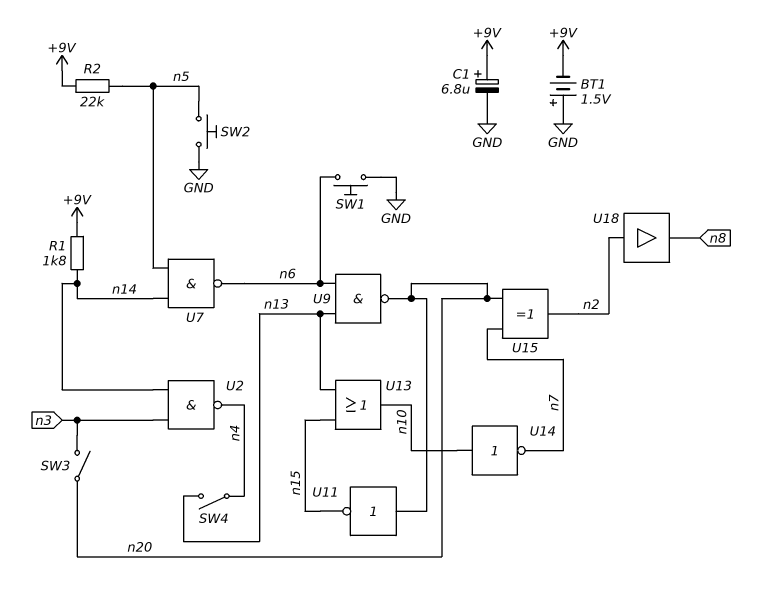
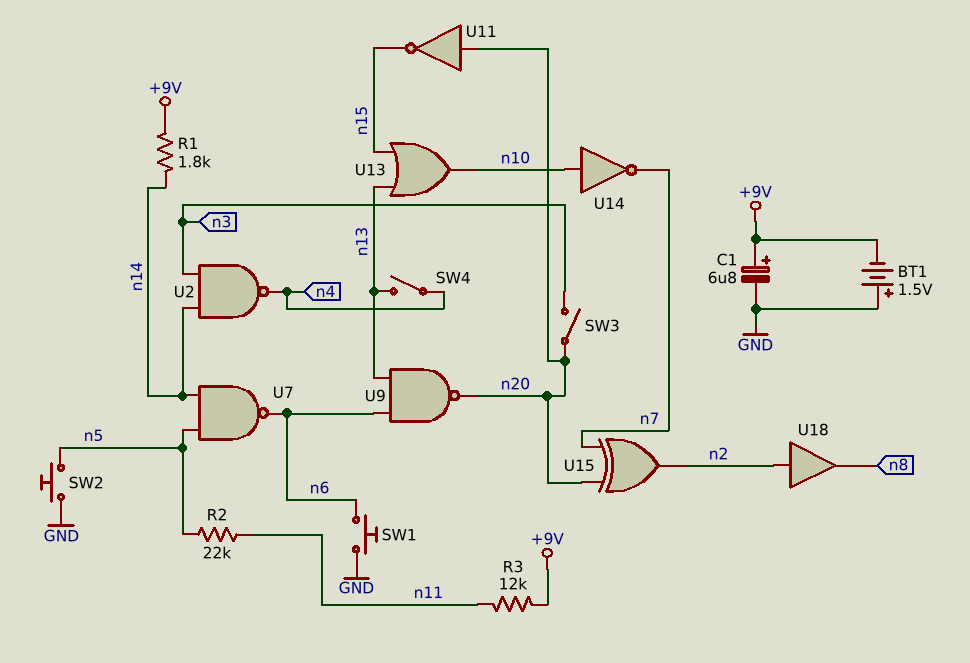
R2: 22k (+9V, n5) -> 22k (n5, n11)
R3: none -> 12k (+9V, n11)

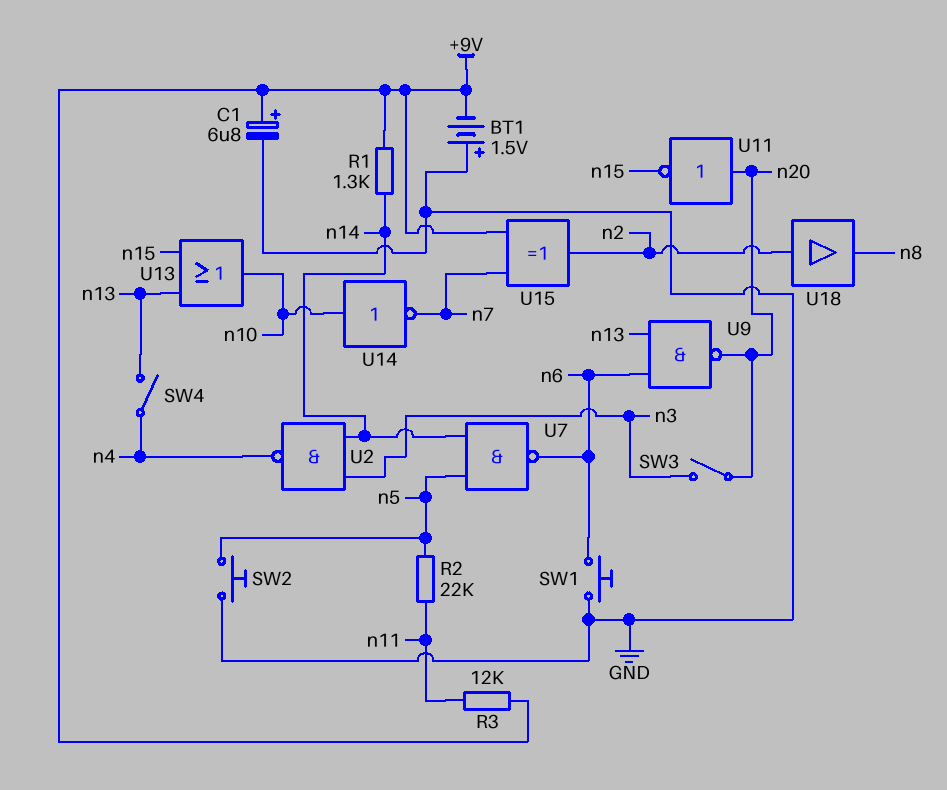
R1: 1.8k (+9V, n14) -> 1.3k (+9V, n14)
U15: XOR (in n7, in n20, out n2) -> XOR (in +9V, in n7, out n2)

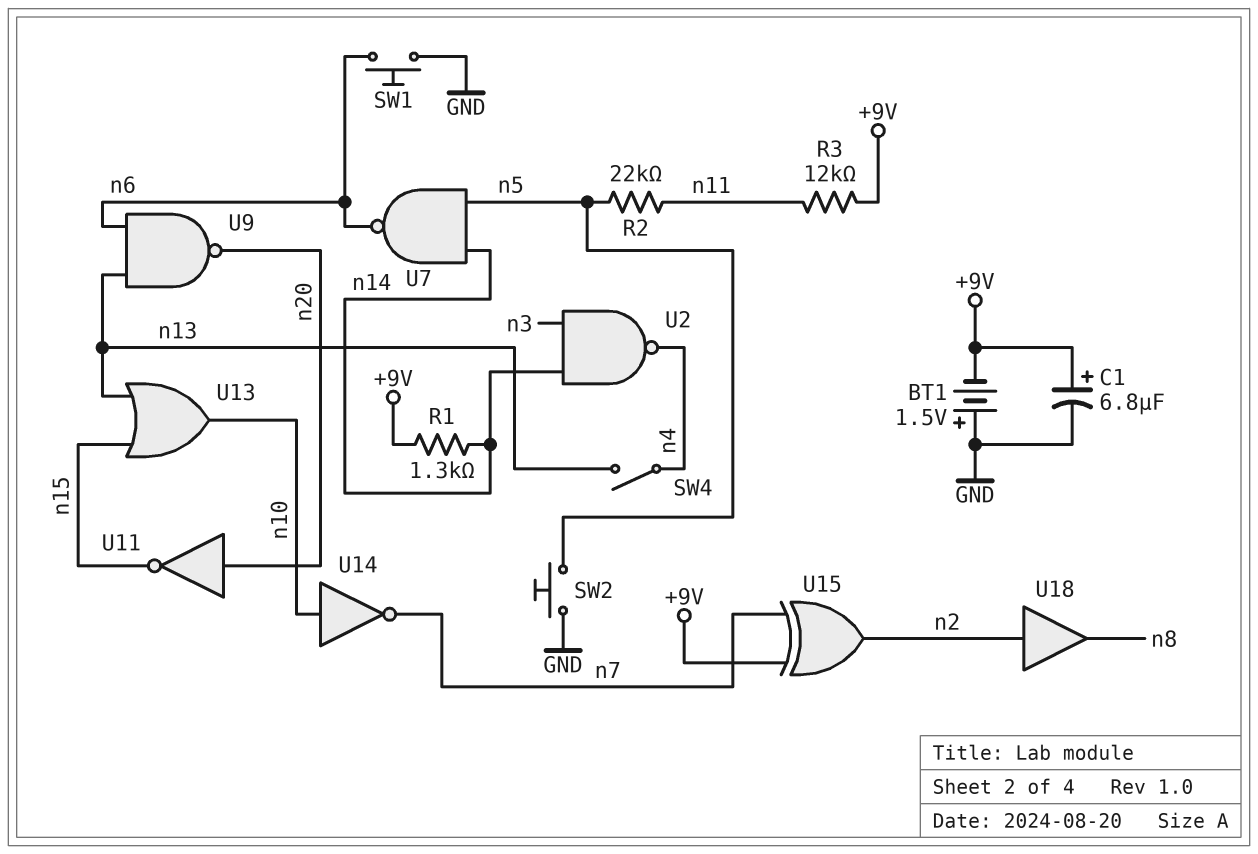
SW3: switch (n3, n20) -> none

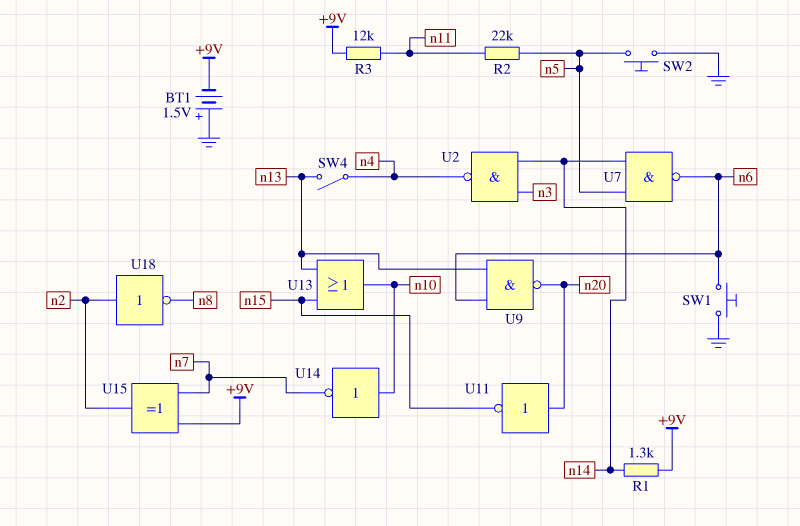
C1: 6.8uF (plus +9V, minus GND) -> none
U18: buffer (in n2, out n8) -> NOT (in n2, out n8)

